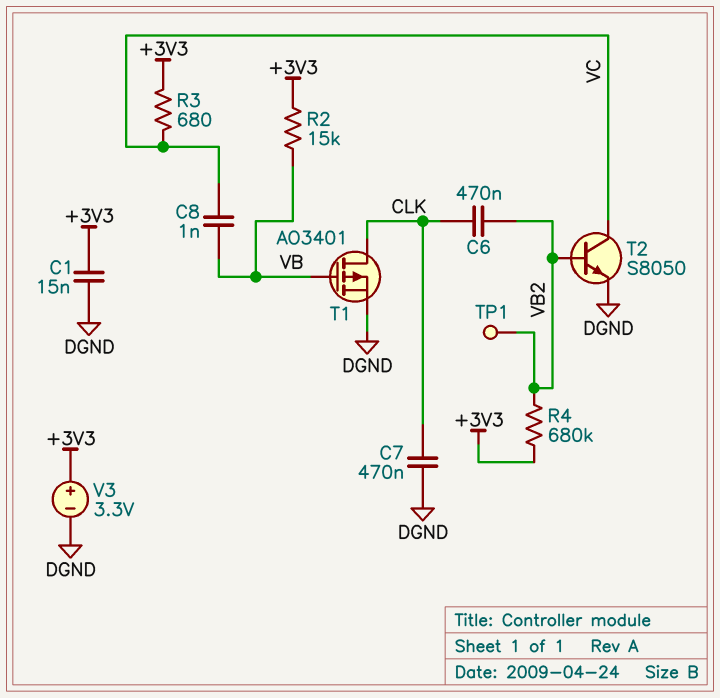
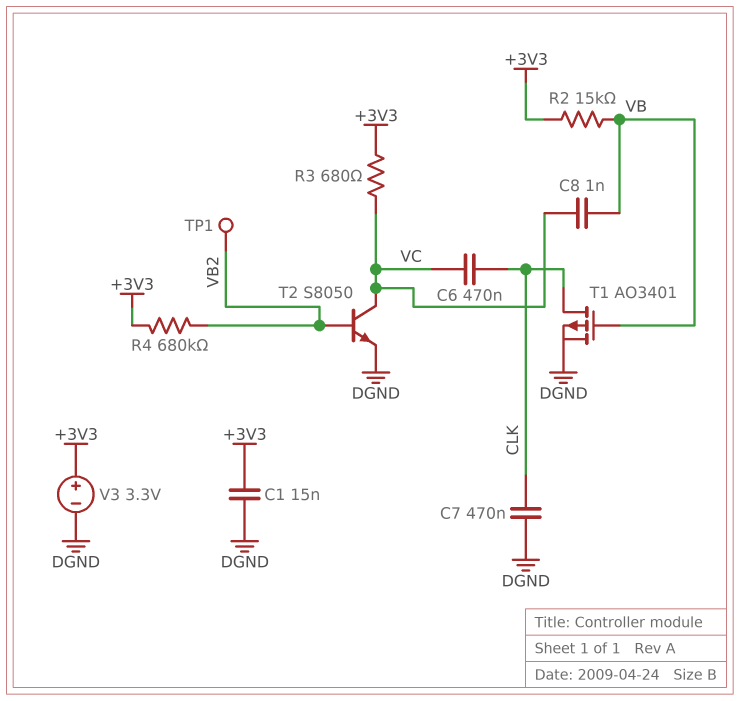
C6: 470nF (CLK, VB2) -> 470nF (CLK, VC)

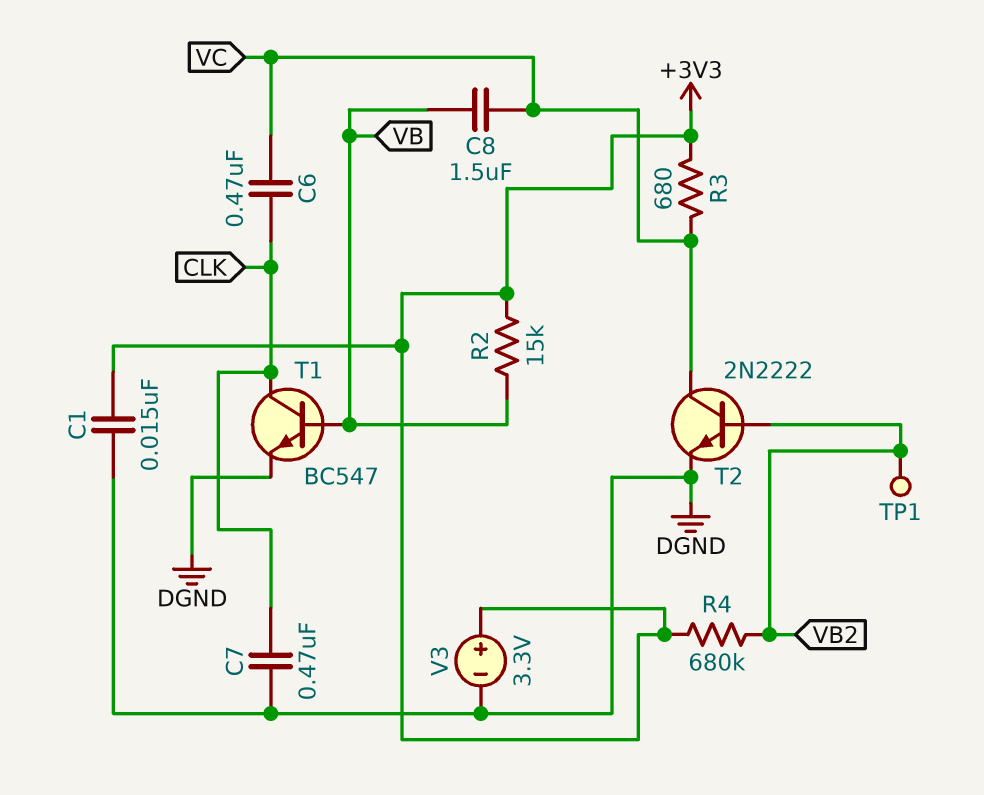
C8: 1nF (VB, VC) -> 1.5uF (VB, VC)
T1: PMOS AO3401 (G VB, D CLK, S DGND) -> NPN BC547 (B VB, C CLK, E DGND)
T2: NPN S8050 (B VB2, C VC, E DGND) -> NPN 2N2222 (B VB2, C VC, E DGND)

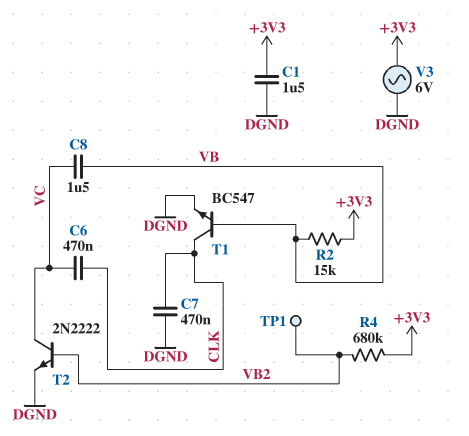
C1: 15nF (+3V3, DGND) -> 1.5uF (+3V3, DGND)
R3: 680 (+3V3, VC) -> none
V3: 3.3V (plus +3V3, minus DGND) -> AC 6V (+3V3, DGND)

